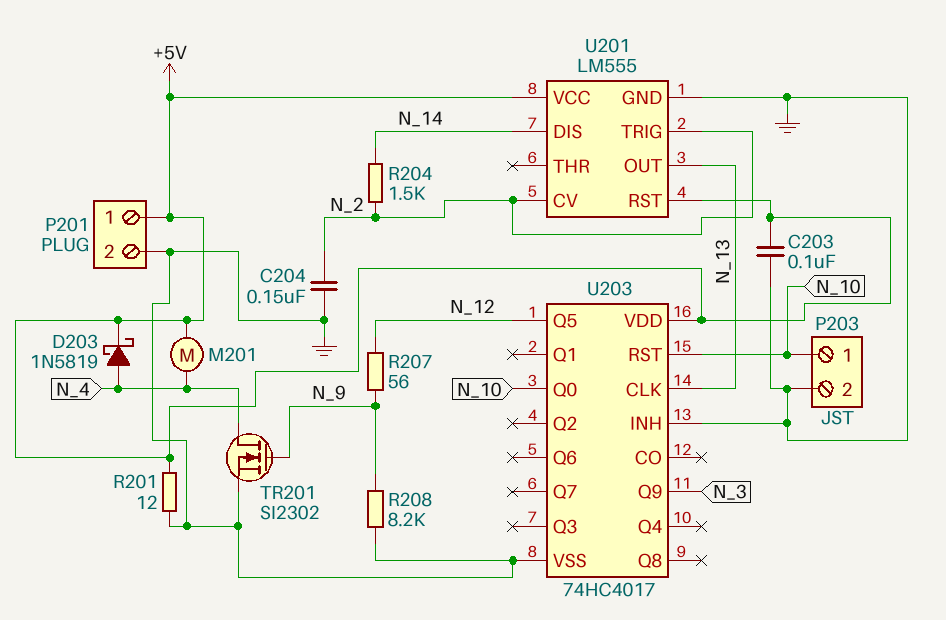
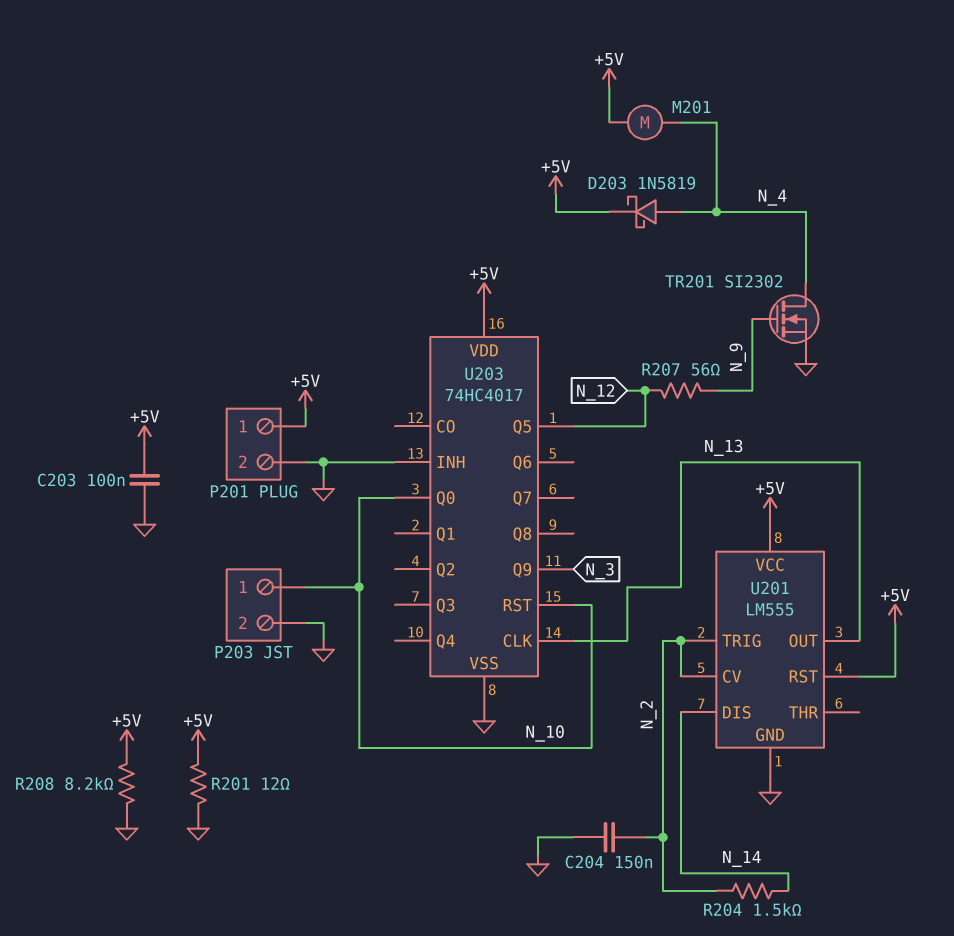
R208: 8.2k (GND, N_9) -> 8.2k (+5V, GND)

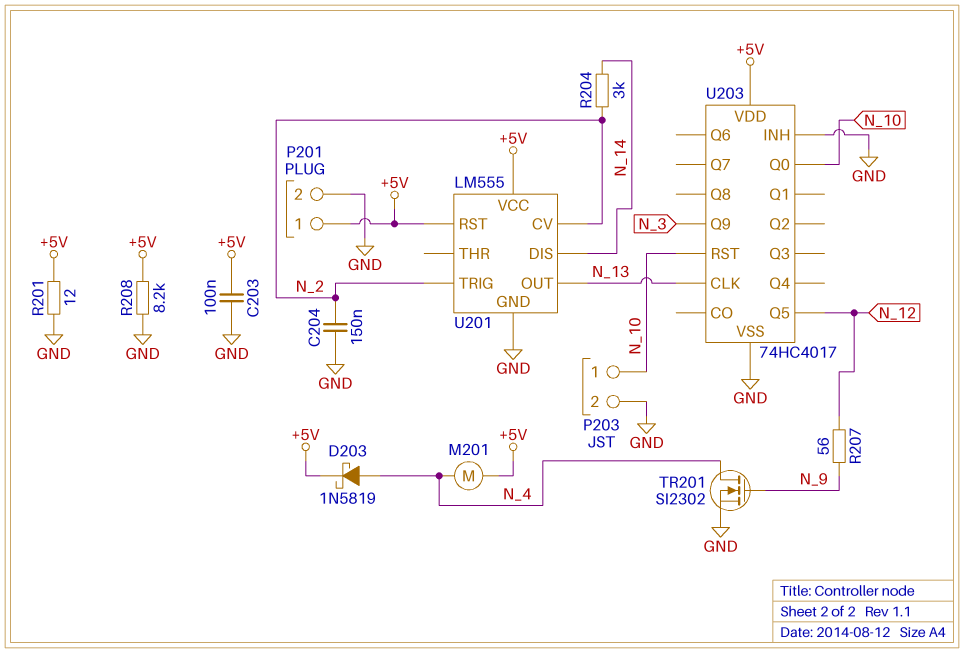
R204: 1.5k (N_2, N_14) -> 3k (N_2, N_14)

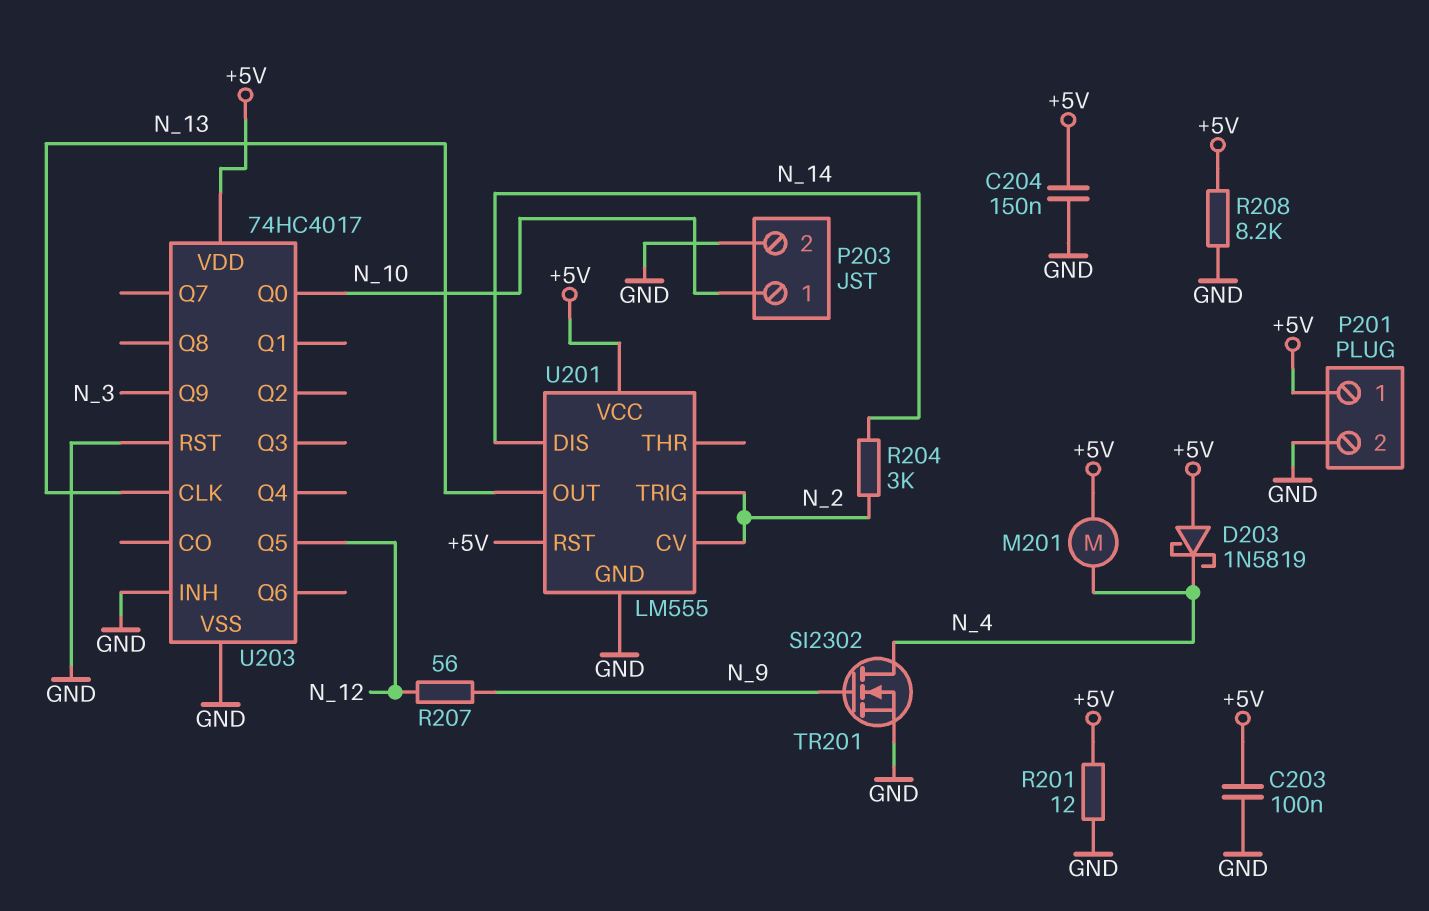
C204: 150nF (GND, N_2) -> 150nF (+5V, GND)
D203: schottky 1N5819 (A N_4, K +5V) -> schottky 1N5819 (A +5V, K N_4)
U203 pin RST: N_10 -> GND

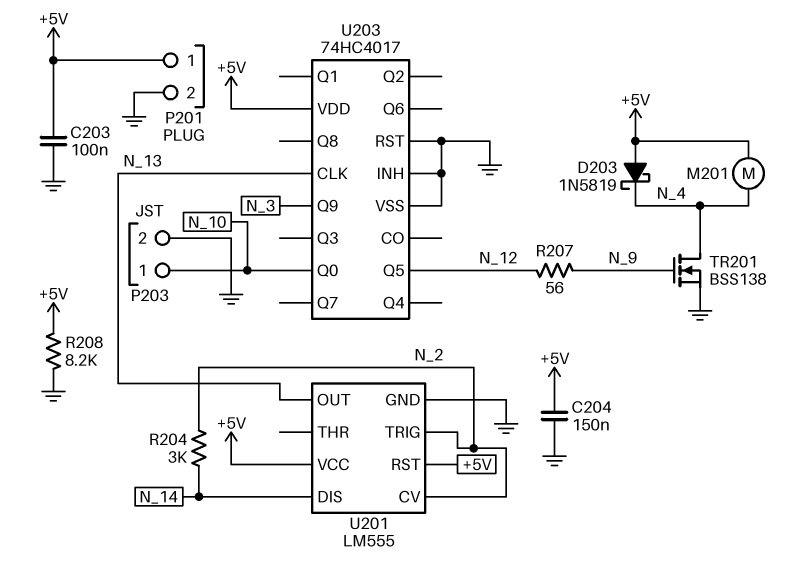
R201: 12 (+5V, GND) -> none
TR201: NMOS SI2302 (G N_9, D N_4, S GND) -> NMOS BSS138 (G N_9, D N_4, S GND)

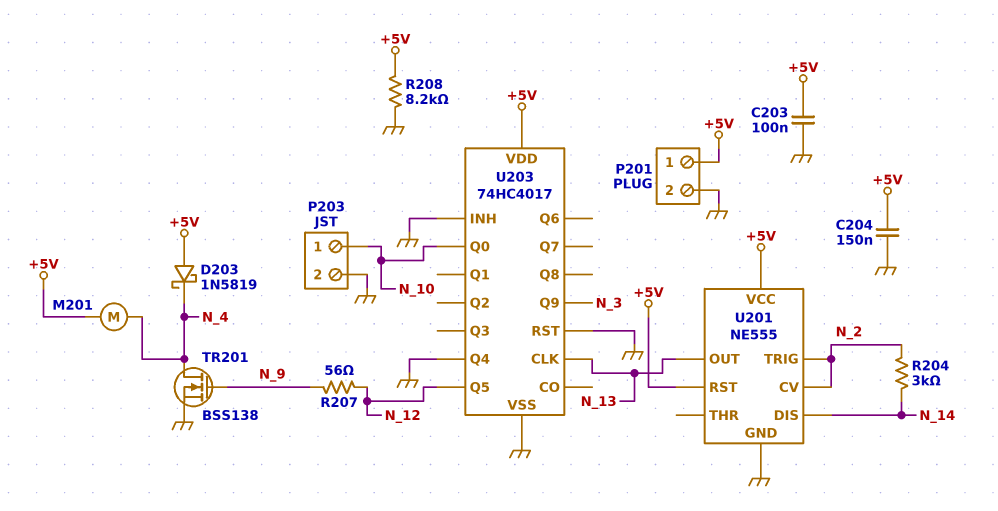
U201: LM555 -> NE555
U203 pin Q4: none -> GND

